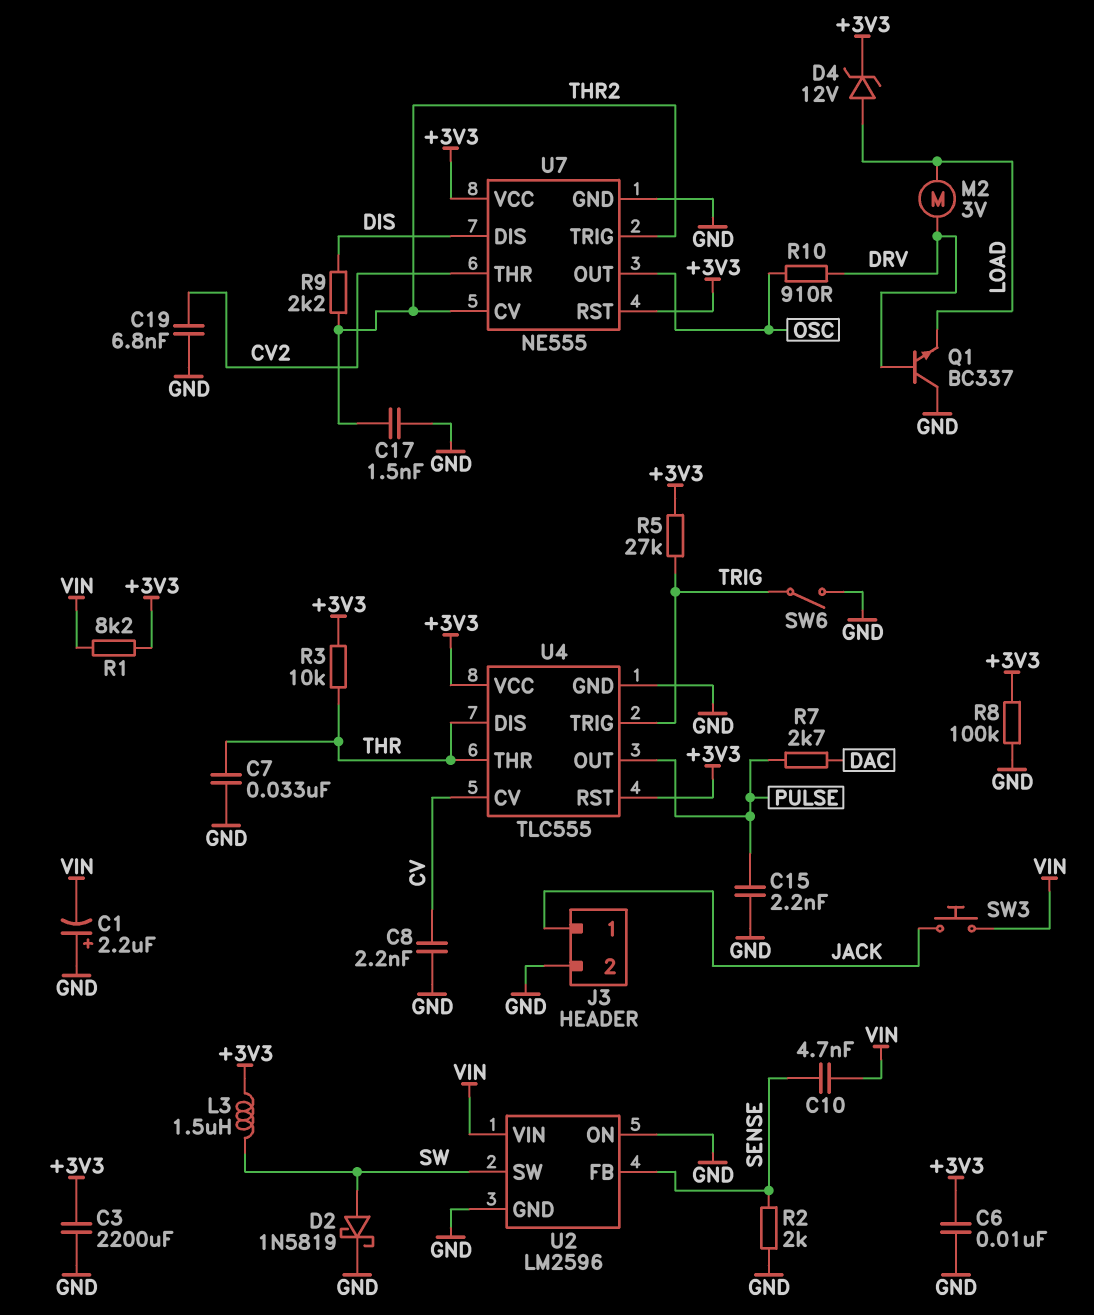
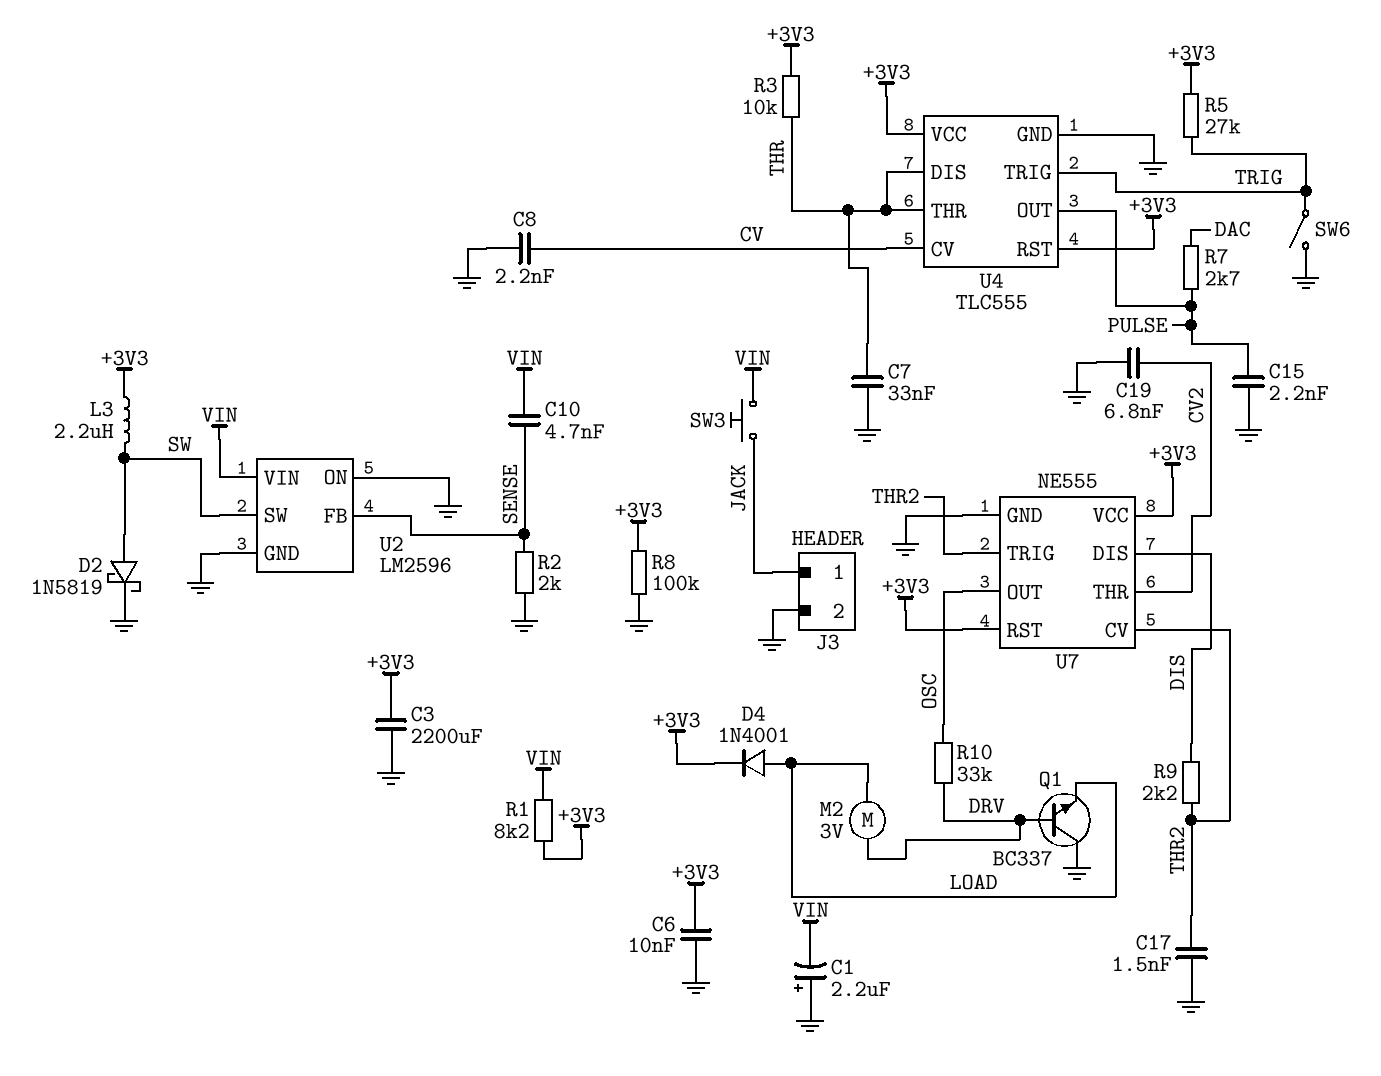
D4: zener 12V (A LOAD, K +3V3) -> diode 1N4001 (A LOAD, K +3V3)
L3: 1.5uH (+3V3, SW) -> 2.2uH (+3V3, SW)
R10: 910 (DRV, OSC) -> 33k (DRV, OSC)

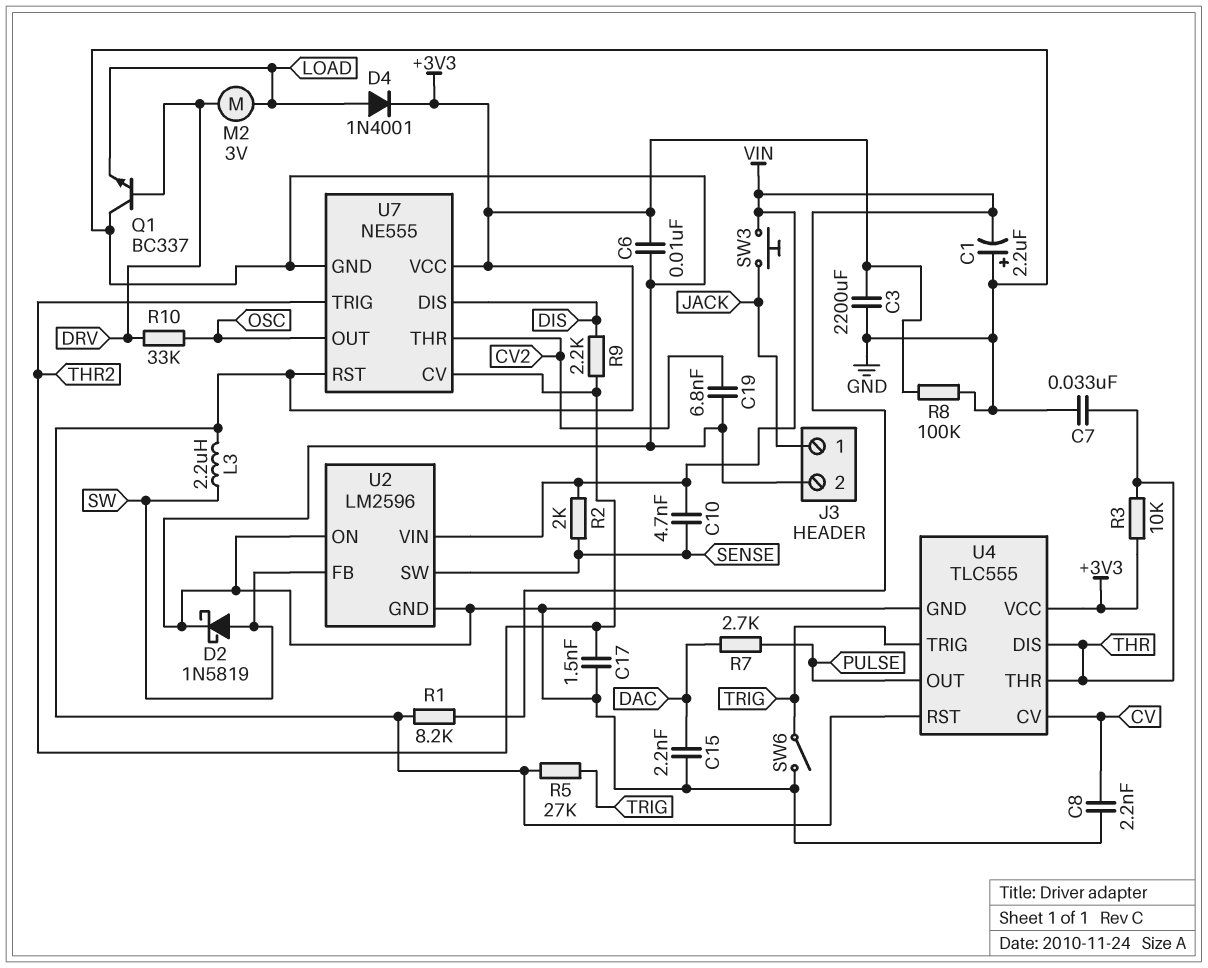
C15: 2.2nF (GND, PULSE) -> 2.2nF (DAC, GND)
R2: 2k (GND, SENSE) -> 2k (SENSE, VIN)
U2 pin FB: SENSE -> SW
U2 pin SW: SW -> SENSE

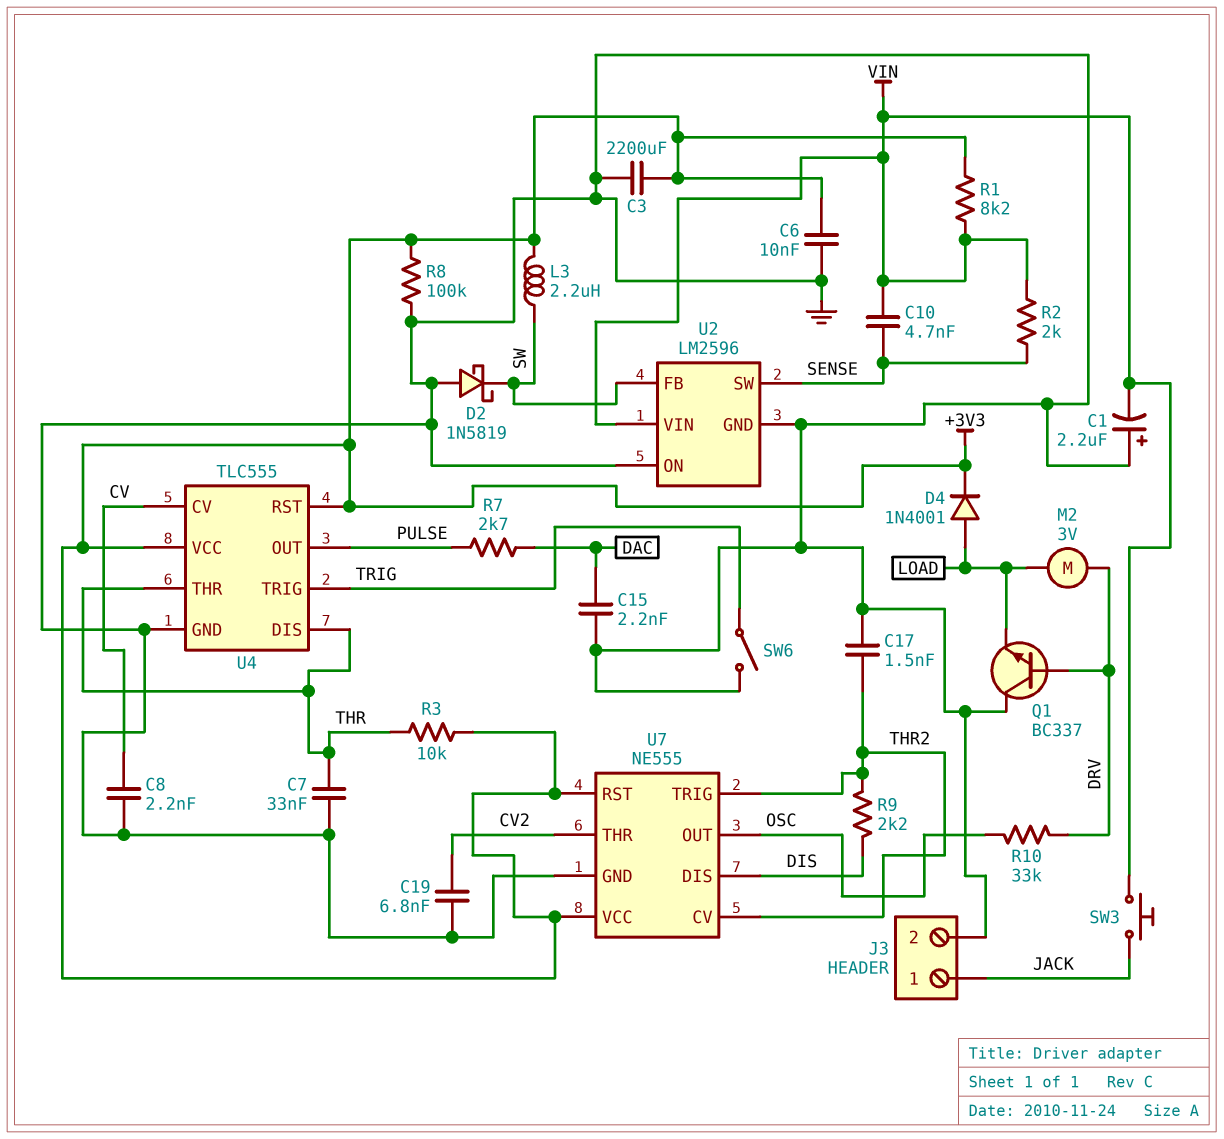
D2: schottky 1N5819 (A SW, K GND) -> schottky 1N5819 (A GND, K SW)
R5: 27k (+3V3, TRIG) -> none

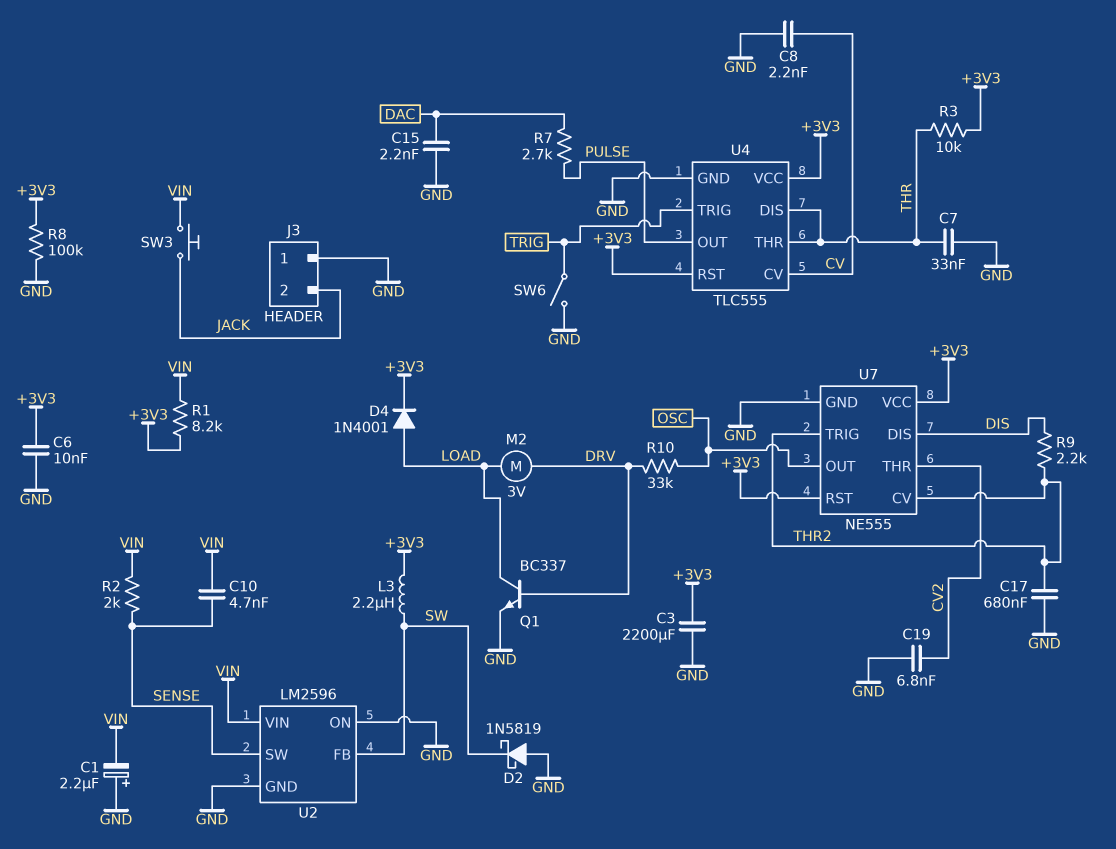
C17: 1.5nF (GND, THR2) -> 680nF (GND, THR2)
J3 pin 1: JACK -> GND
J3 pin 2: GND -> JACK
Q1: NPN BC337 (B DRV, C GND, E LOAD) -> NPN BC337 (B DRV, C LOAD, E GND)

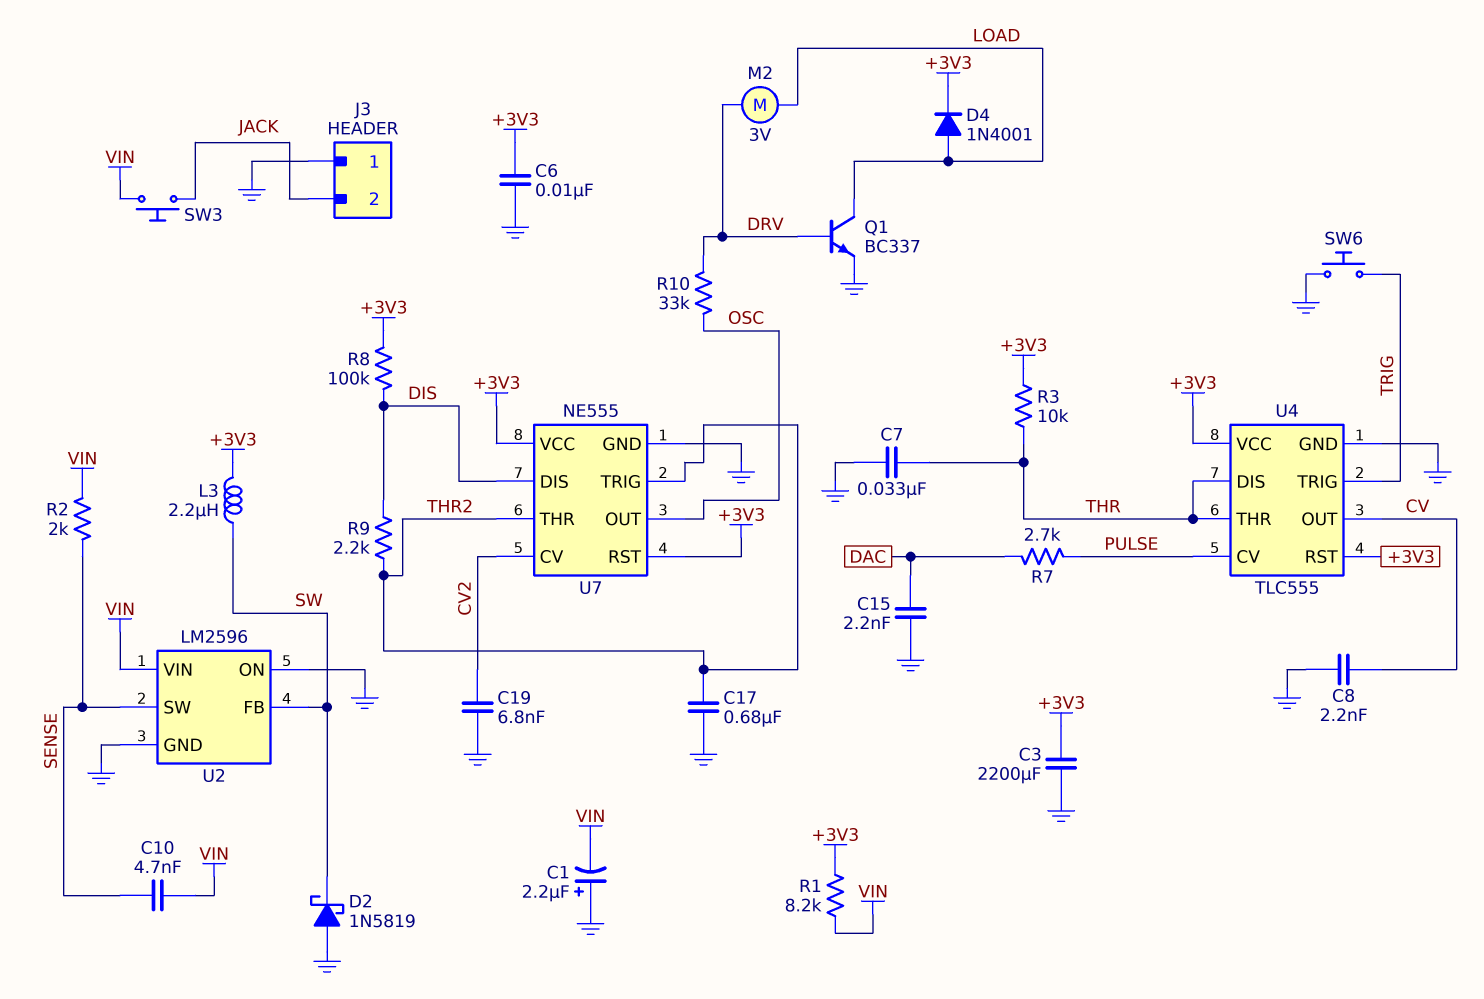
R8: 100k (+3V3, GND) -> 100k (+3V3, DIS)
SW6: switch (GND, TRIG) -> button (GND, TRIG)
U4 pin CV: CV -> PULSE
U4 pin OUT: PULSE -> CV
U7 pin CV: THR2 -> CV2
U7 pin THR: CV2 -> THR2

